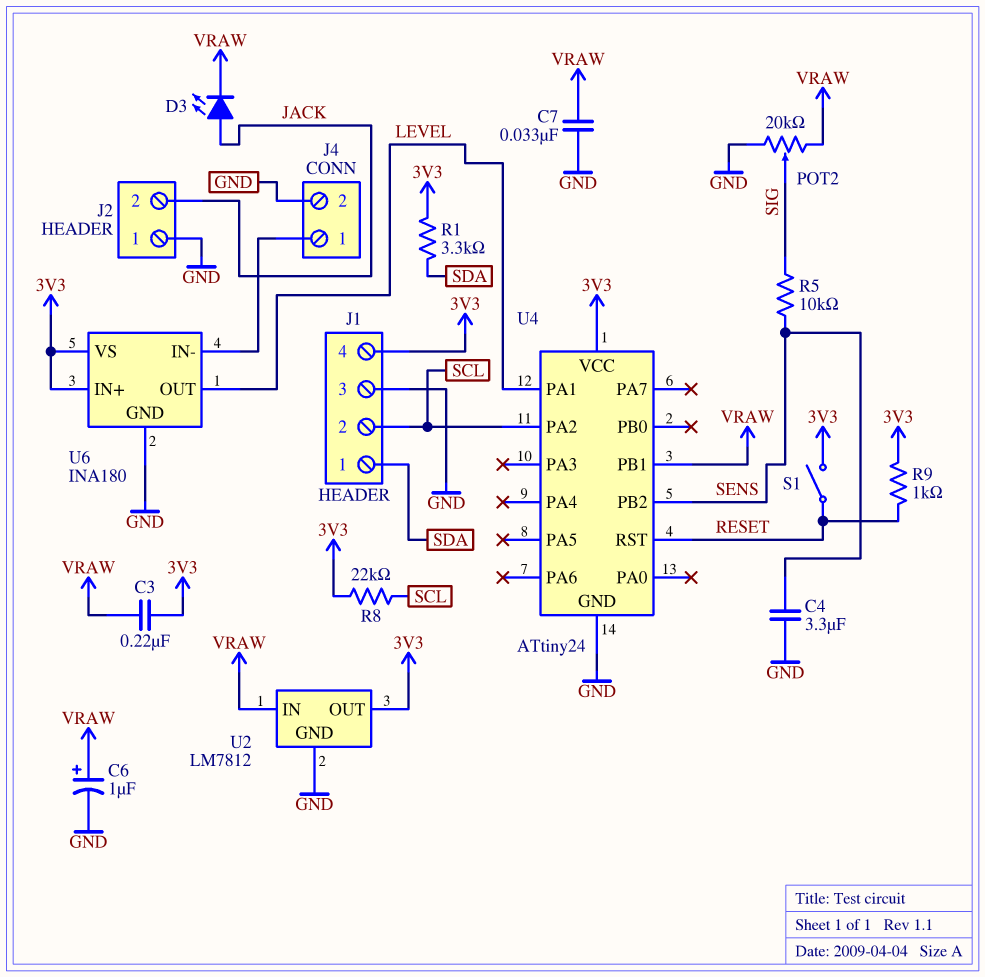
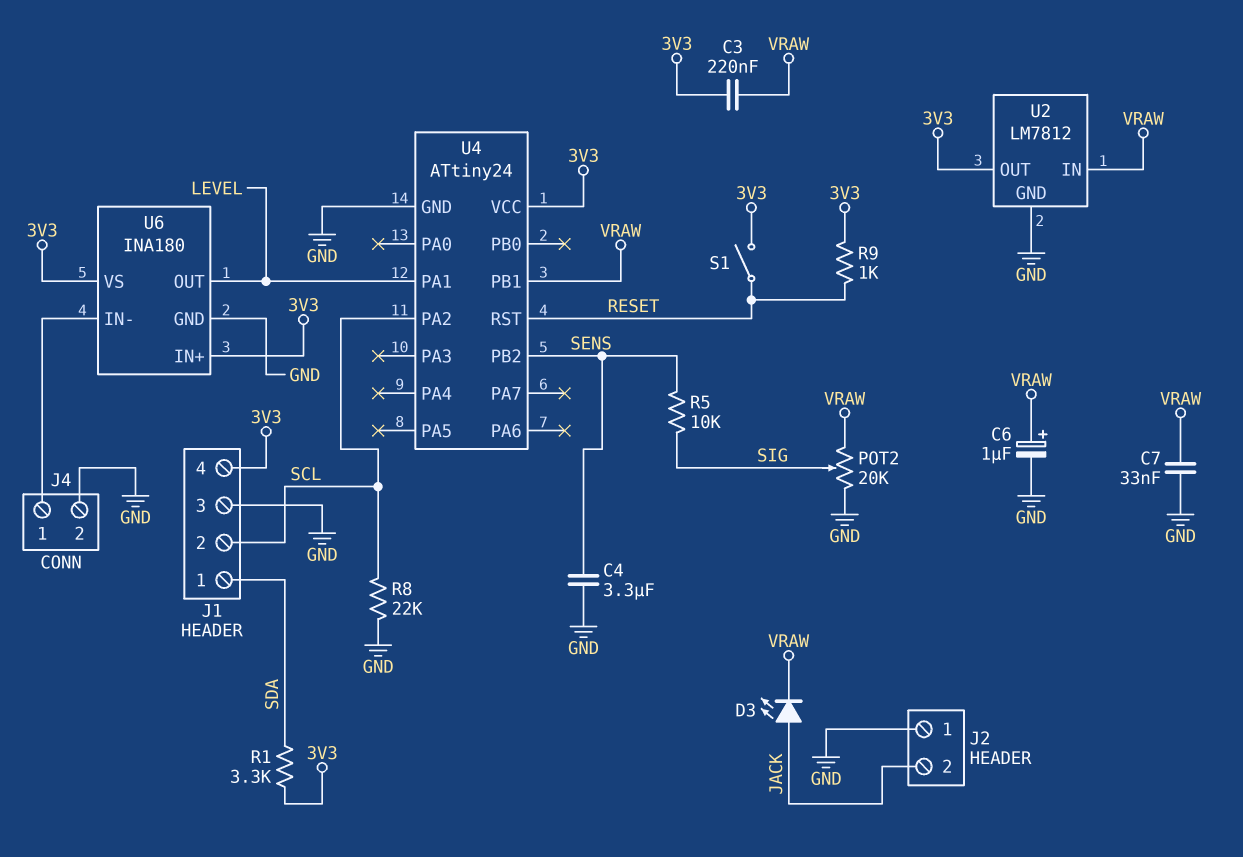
R8: 22k (3V3, SCL) -> 22k (GND, SCL)

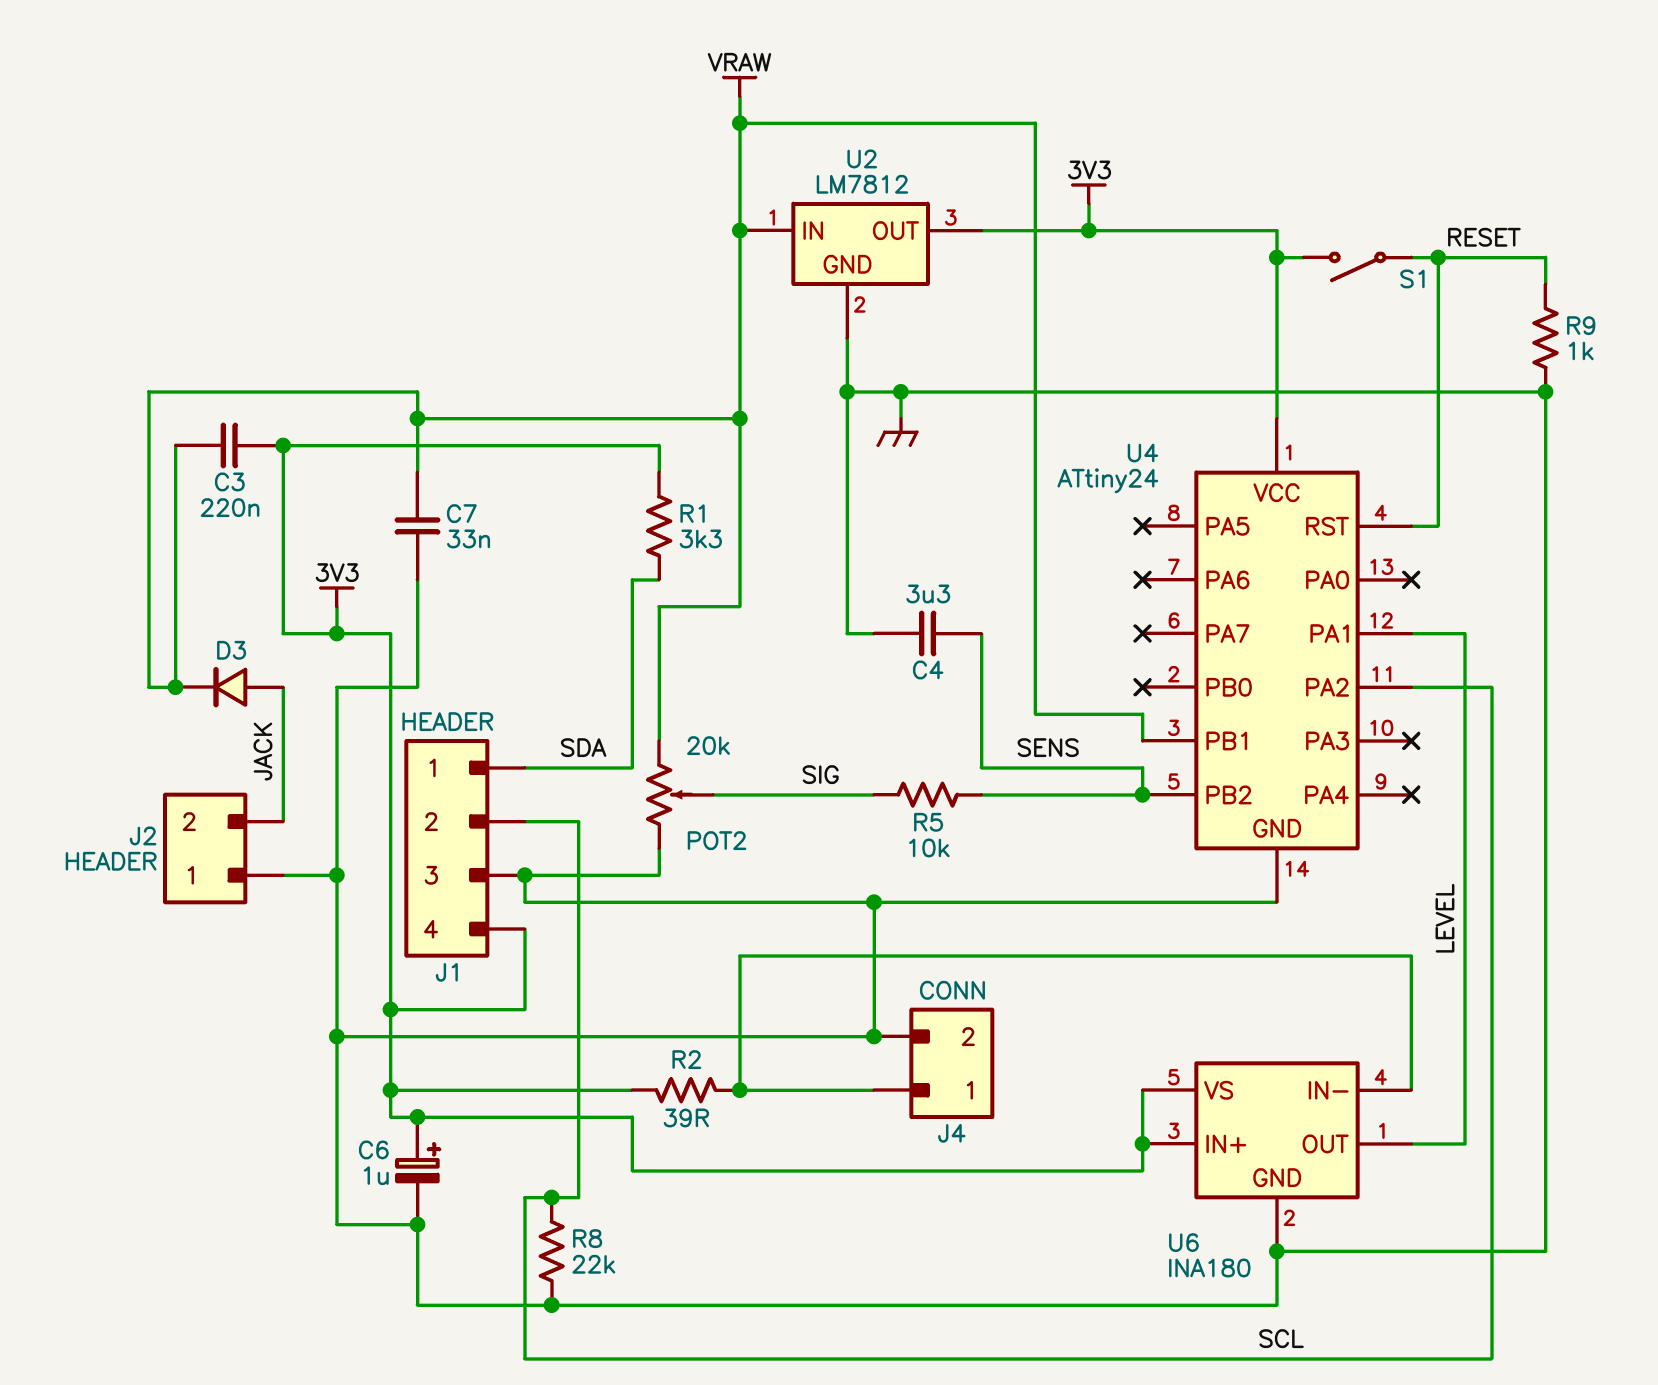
C6: 1uF (plus VRAW, minus GND) -> 1uF (plus 3V3, minus GND)
D3: LED (A JACK, K VRAW) -> diode (A JACK, K VRAW)
R2: none -> 39 (3V3, J4/1)
R9: 1k (3V3, RESET) -> 1k (GND, RESET)

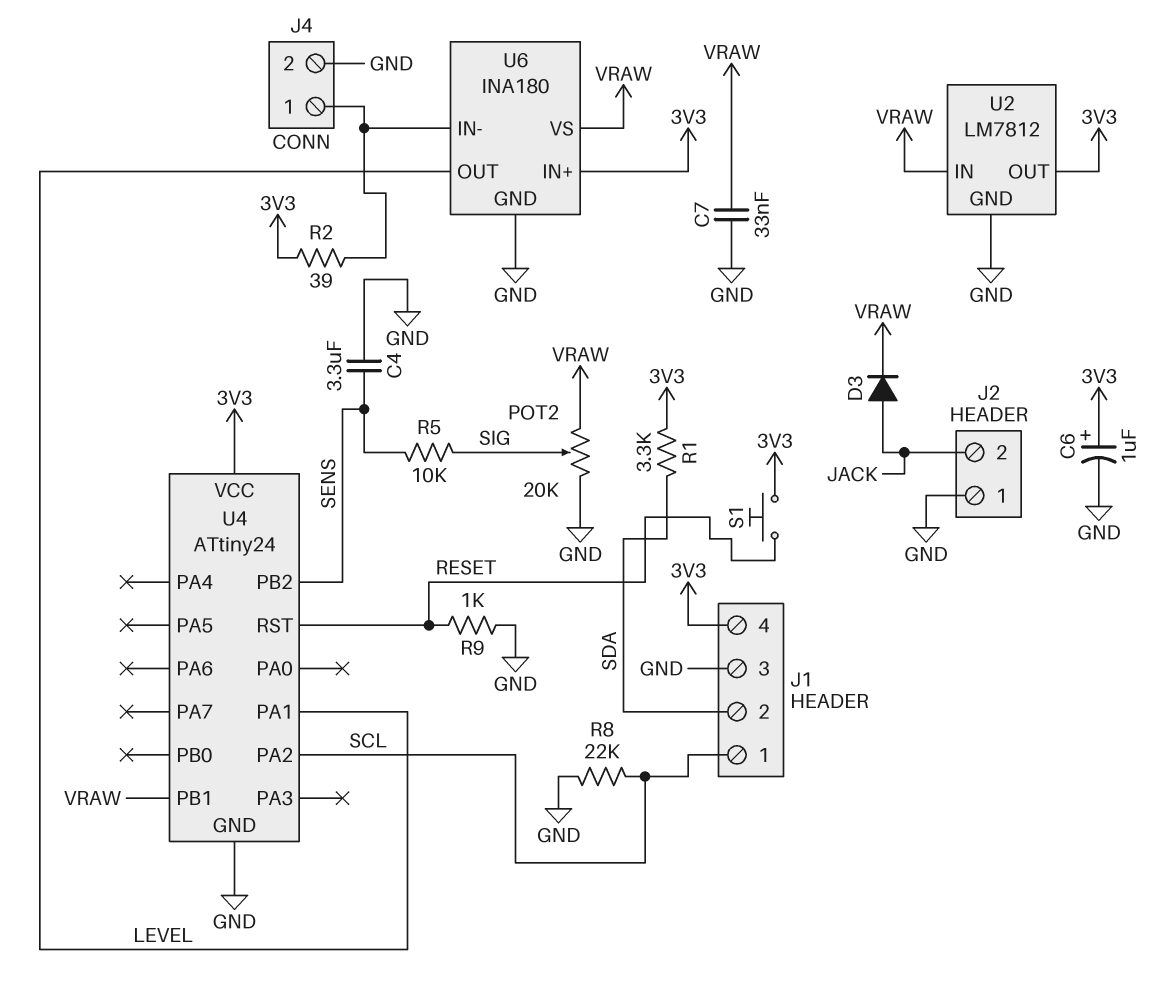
C3: 220nF (3V3, VRAW) -> none
J1 pin 1: SDA -> SCL
J1 pin 2: SCL -> SDA
S1: switch (3V3, RESET) -> button (3V3, RESET)
U6 pin VS: 3V3 -> VRAW

